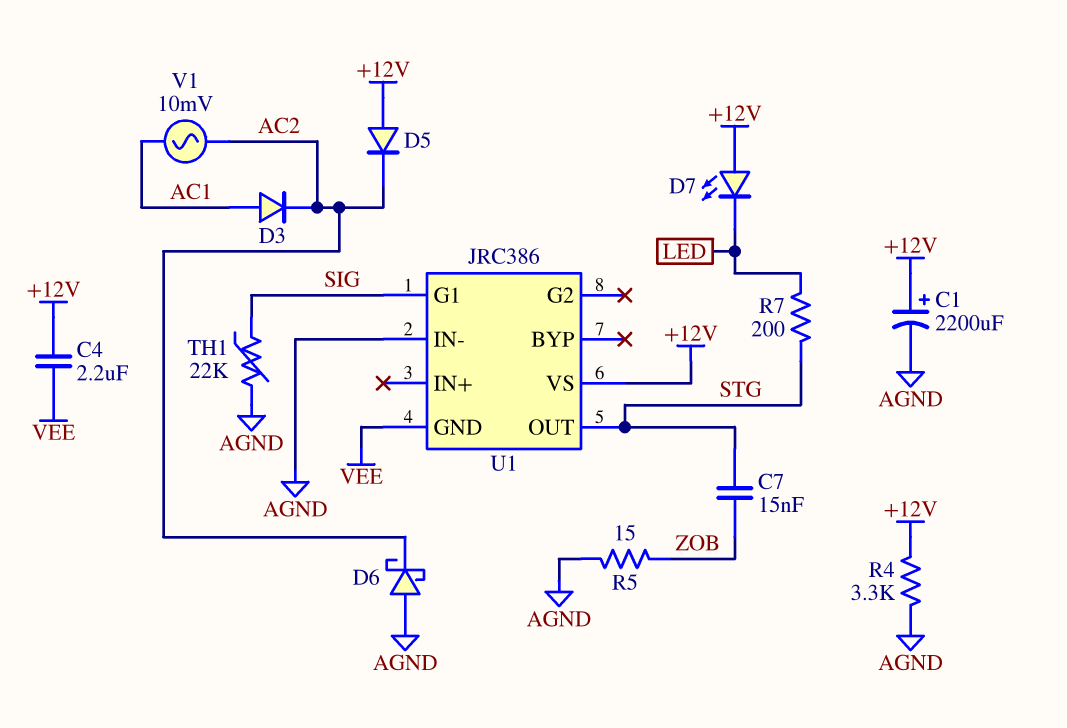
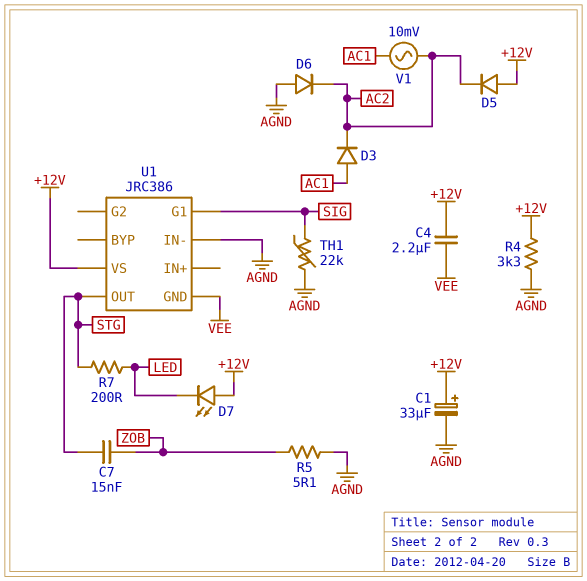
C1: 2200uF (plus +12V, minus AGND) -> 33uF (plus +12V, minus AGND)
D6: schottky (A AGND, K AC2) -> diode (A AGND, K AC2)
R5: 15 (AGND, ZOB) -> 5.1 (AGND, ZOB)

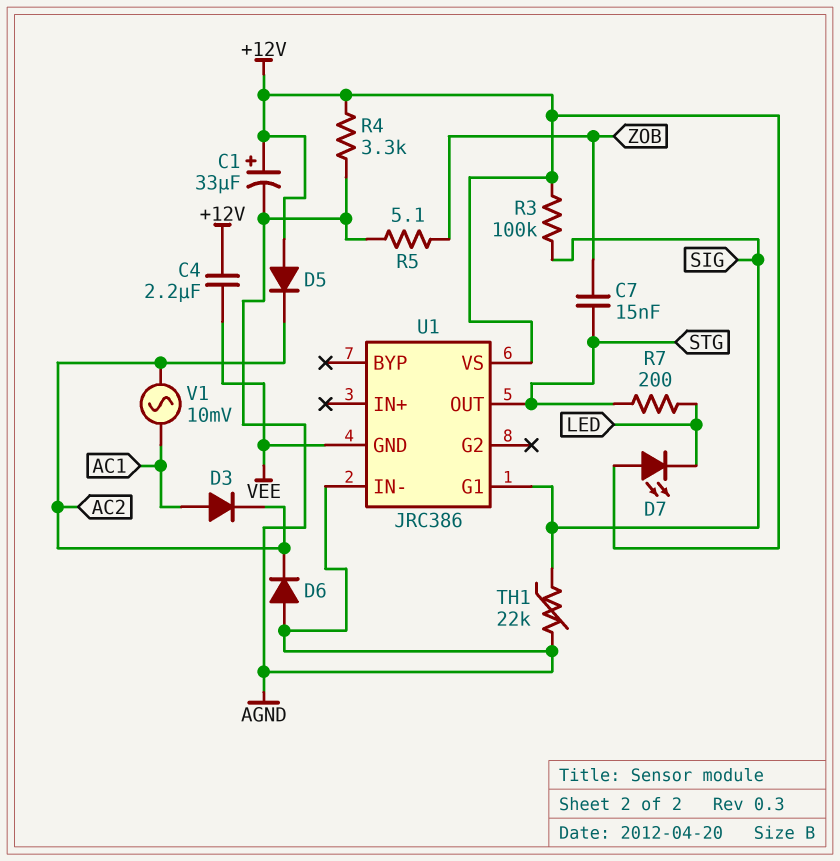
R3: none -> 100k (+12V, SIG)

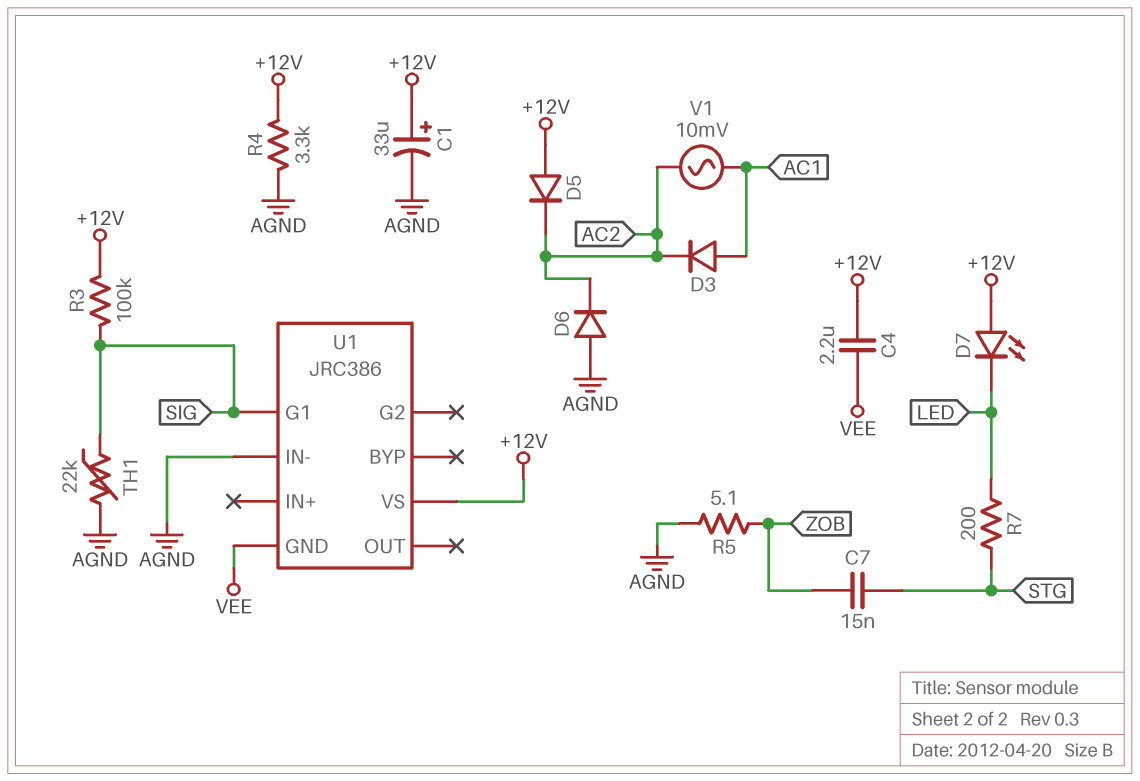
U1 pin OUT: STG -> none

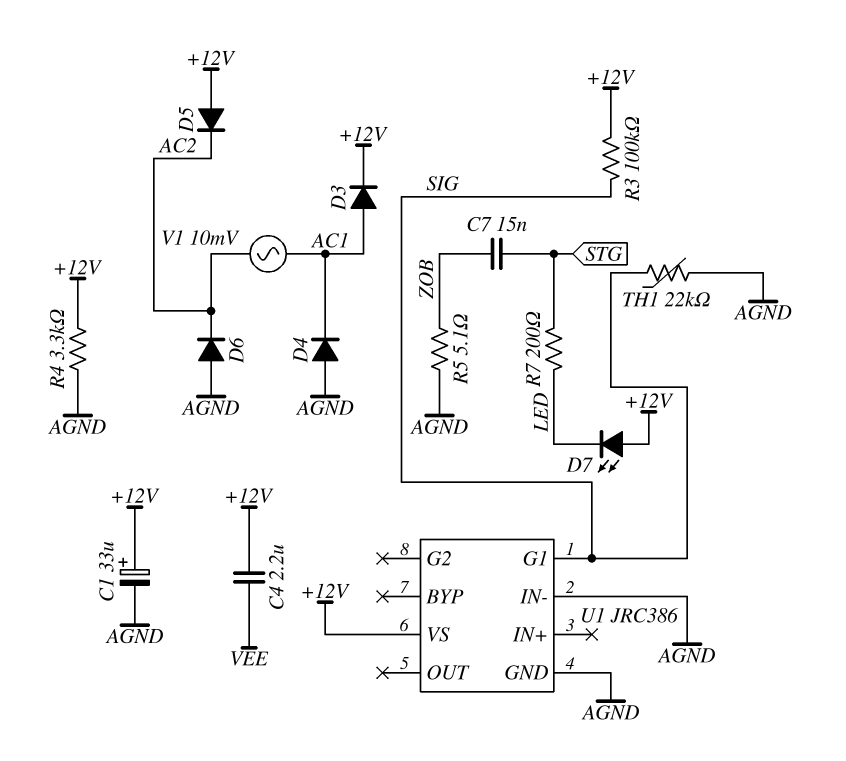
D3: diode (A AC1, K AC2) -> diode (A AC1, K +12V)
D4: none -> diode (A AGND, K AC1)
U1 pin GND: VEE -> AGND

